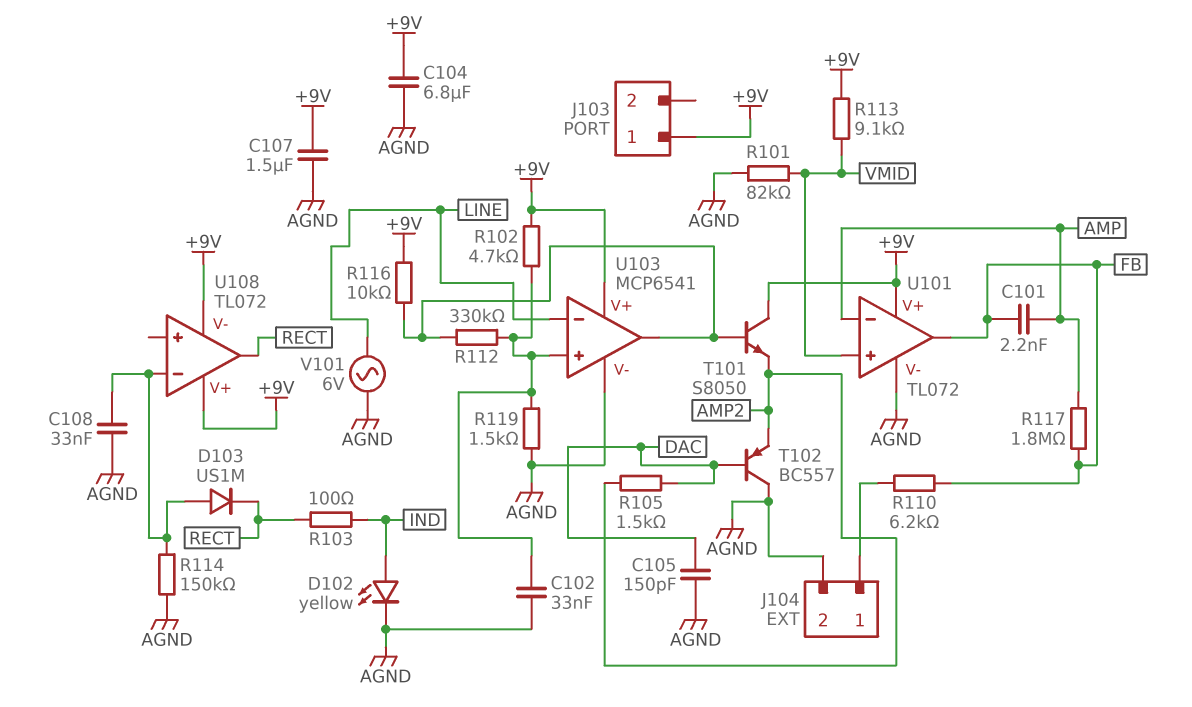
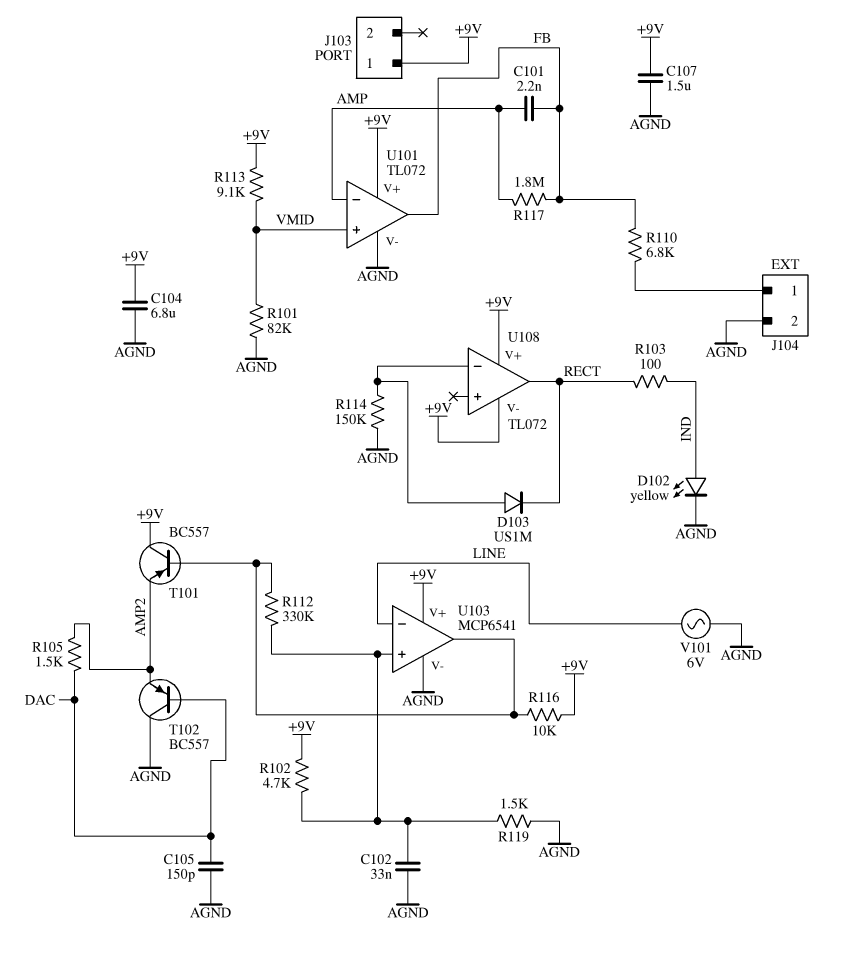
C108: 33nF (AGND, U108/in-) -> none
R110: 6.2k (FB, J104/1) -> 6.8k (FB, J104/1)
T101: NPN S8050 (B U103/out, C +9V, E AMP2) -> PNP BC557 (B U103/out, C +9V, E AMP2)

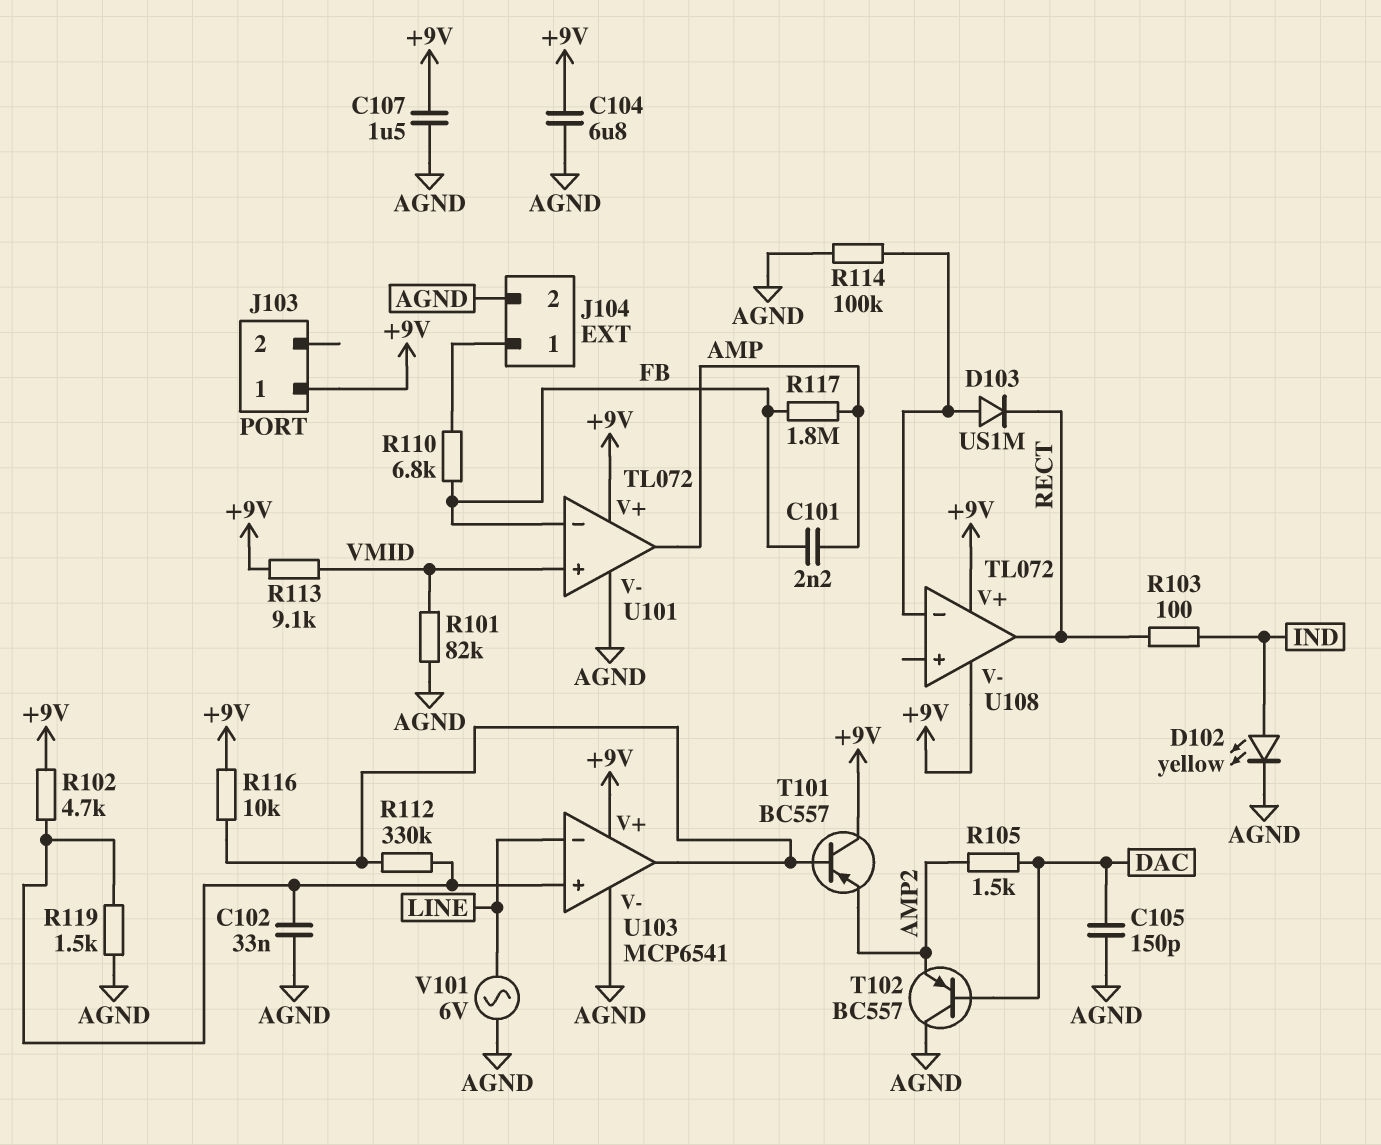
R114: 150k (AGND, U108/in-) -> 100k (AGND, U108/in-)
U101 pin in-: AMP -> FB
U101 pin out: FB -> AMP

